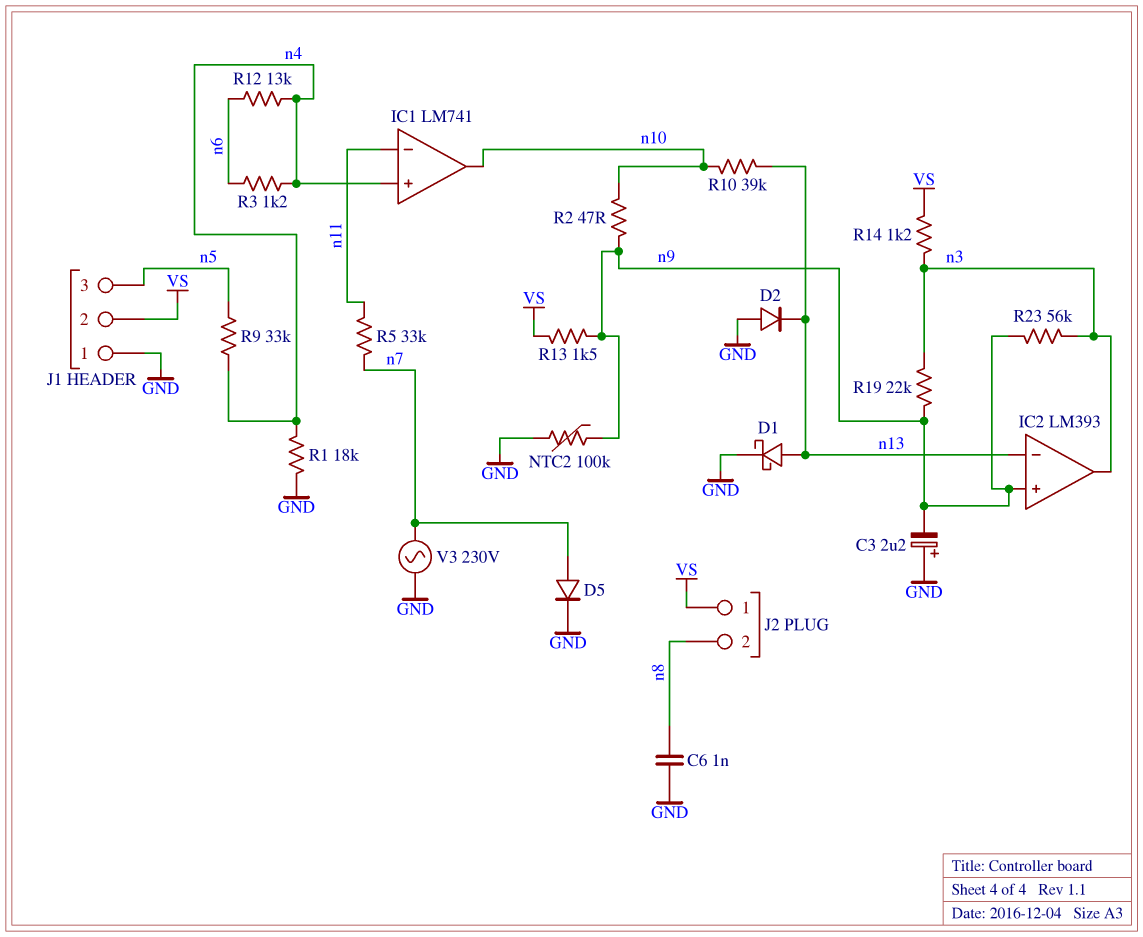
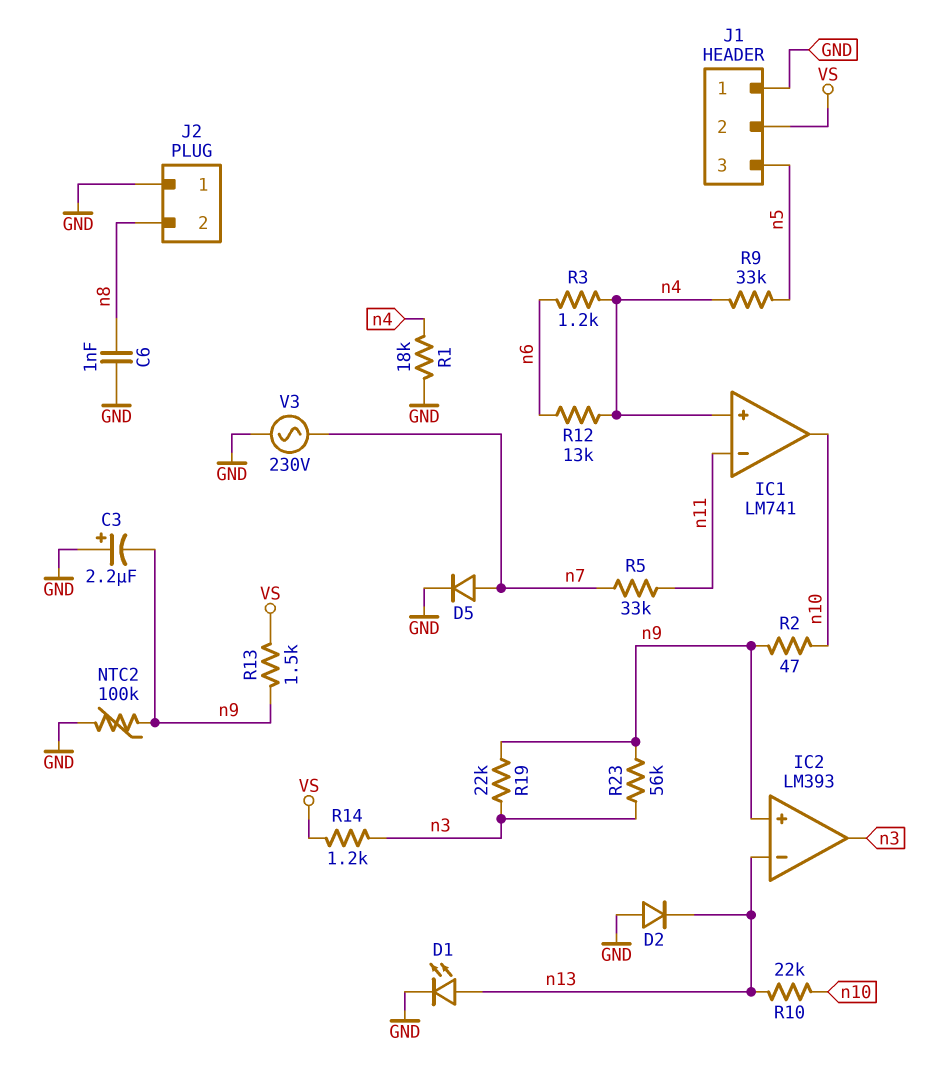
D1: schottky (A n13, K GND) -> LED (A n13, K GND)
J2 pin 1: VS -> GND
R10: 39k (n10, n13) -> 22k (n10, n13)

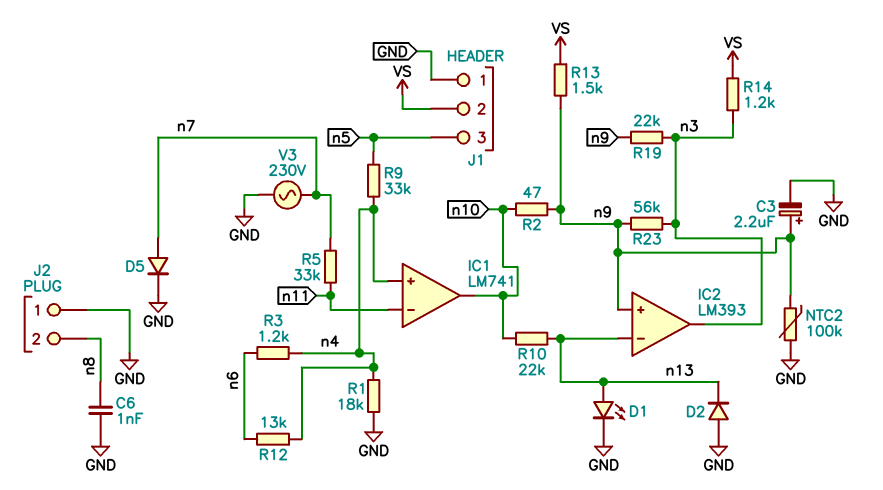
C3: 2.2uF (plus GND, minus n9) -> 2.2uF (plus n9, minus GND)

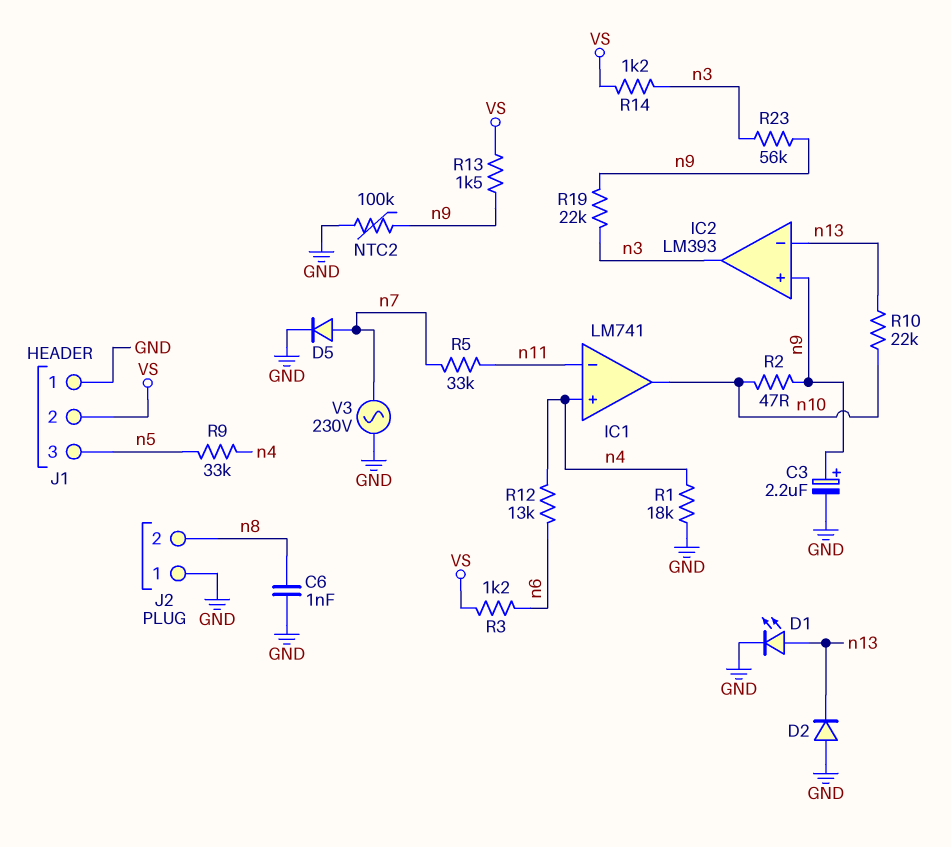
R3: 1.2k (n4, n6) -> 1.2k (VS, n6)

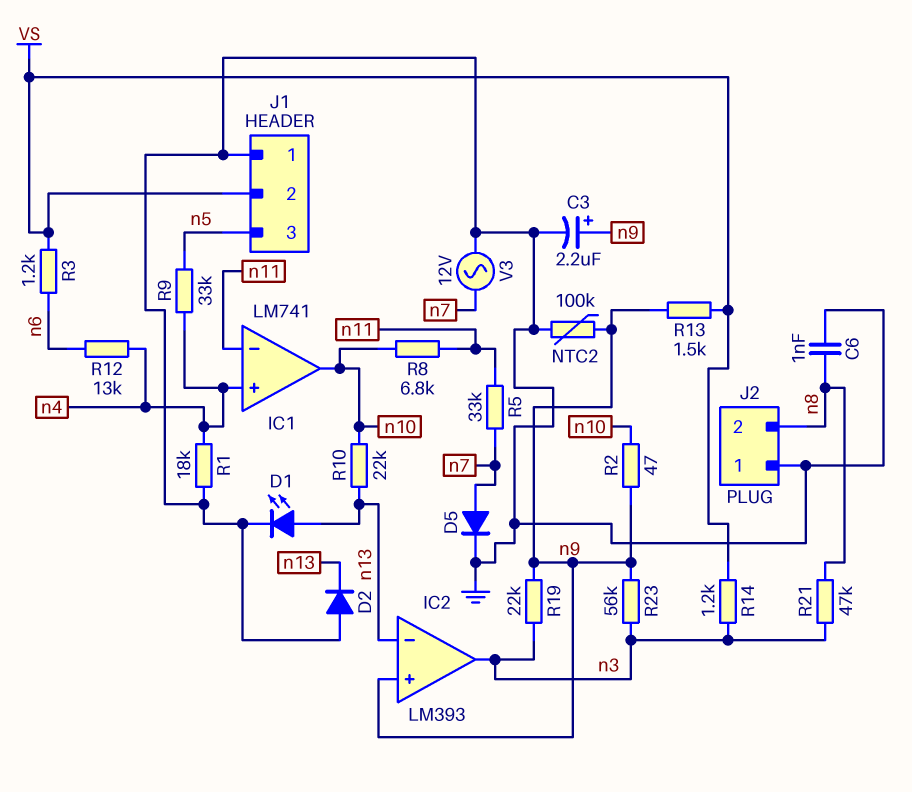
R8: none -> 6.8k (n10, n11)
R21: none -> 47k (n3, n8)
V3: AC 230V (GND, n7) -> AC 12V (GND, n7)

